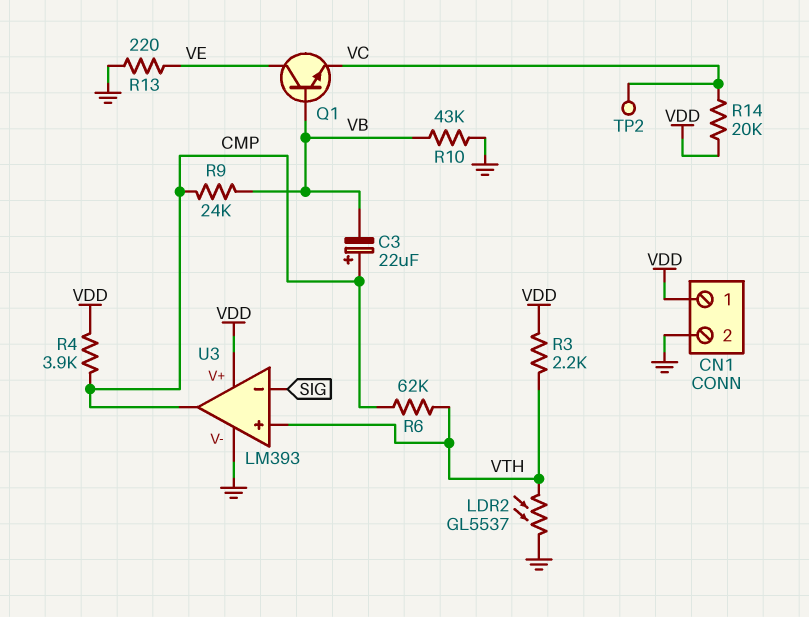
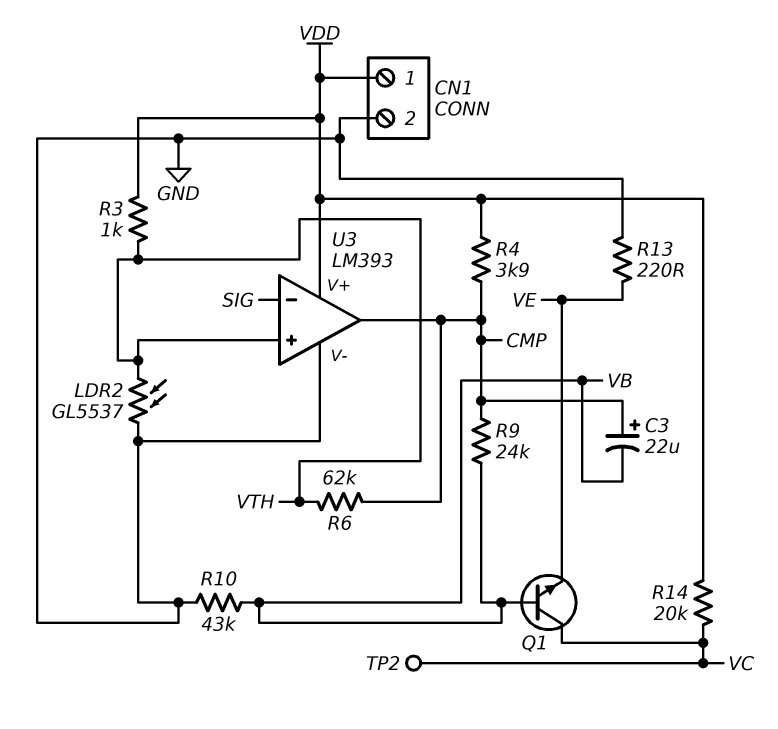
Q1: NPN (B VB, C VE, E VC) -> NPN (B VB, C VC, E VE)
R3: 2.2k (VDD, VTH) -> 1k (VDD, VTH)

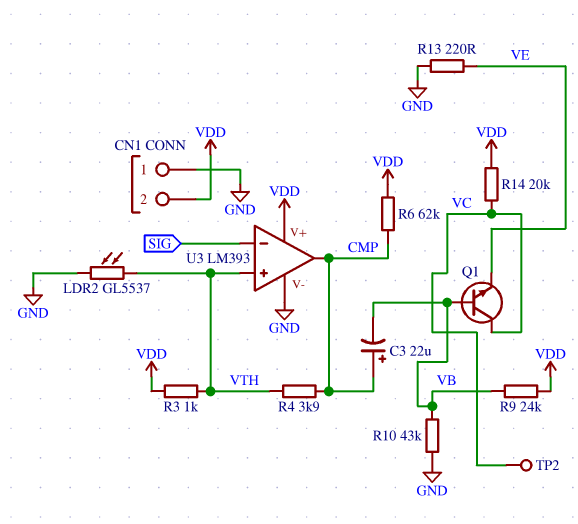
CN1 pin 1: VDD -> GND
CN1 pin 2: GND -> VDD
R4: 3.9k (CMP, VDD) -> 3.9k (CMP, VTH)
R6: 62k (CMP, VTH) -> 62k (CMP, VDD)
R9: 24k (CMP, VB) -> 24k (VB, VDD)

